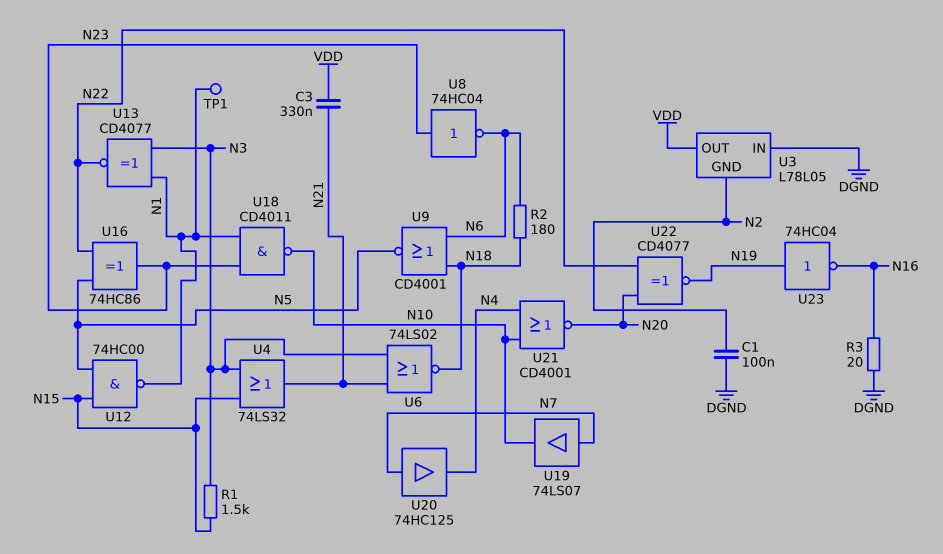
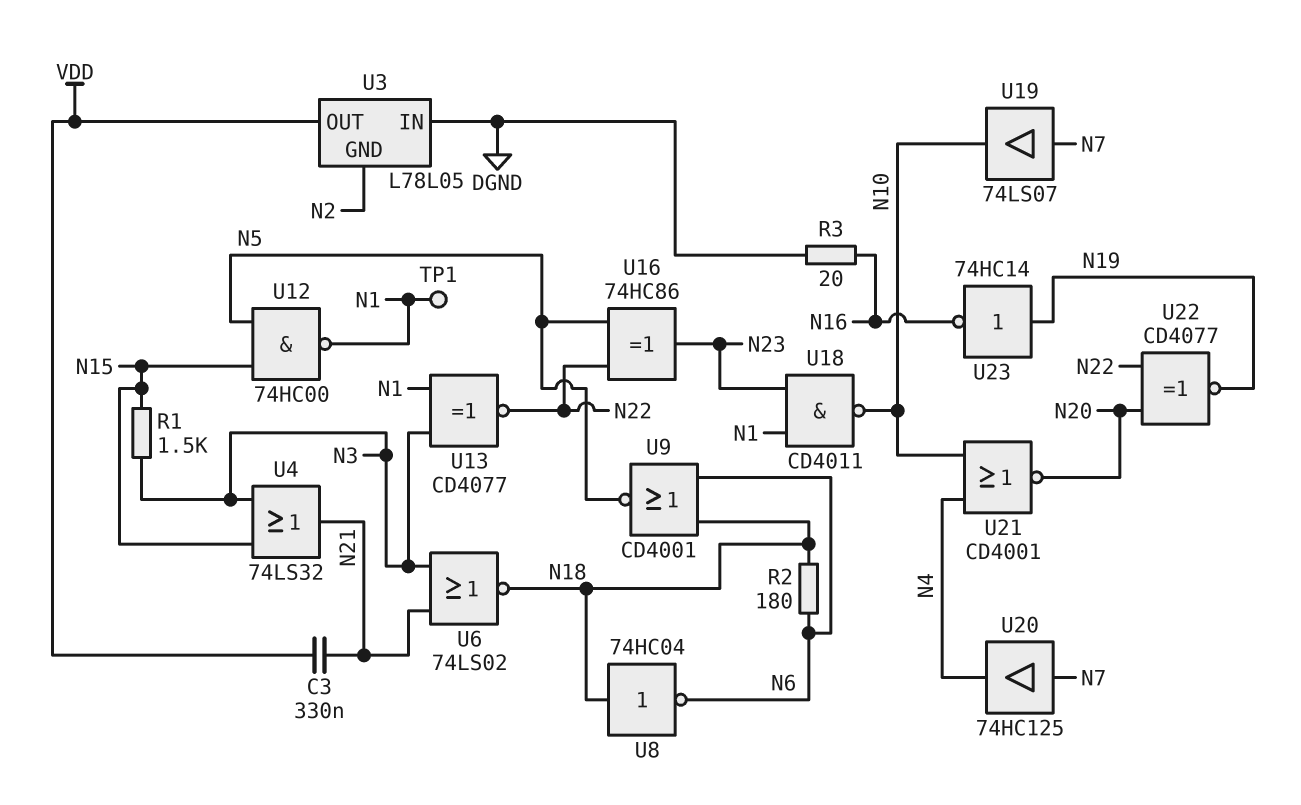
C1: 100nF (DGND, N2) -> none
U8: NOT 74HC04 (in N23, out N6) -> NOT 74HC04 (in N18, out N6)
U23: NOT 74HC04 (in N19, out N16) -> NOT 74HC14 (in N19, out N16)

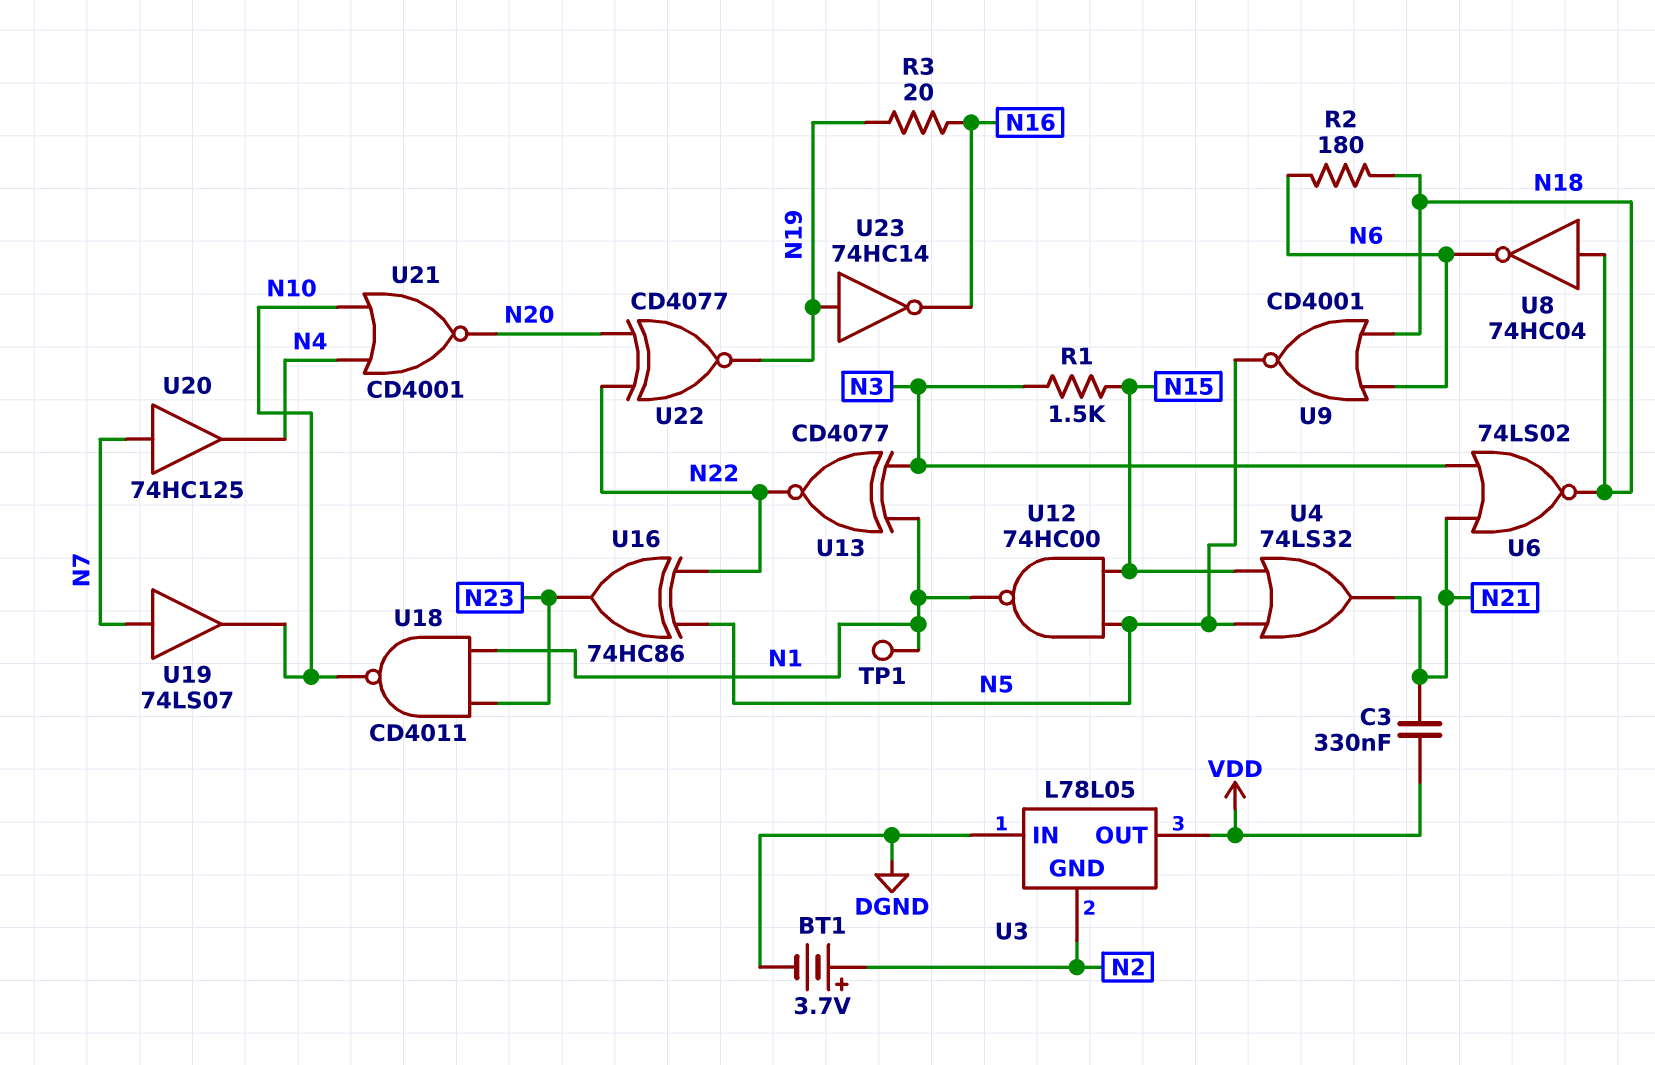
BT1: none -> 3.7V (plus N2, minus DGND)
R3: 20 (DGND, N16) -> 20 (N16, N19)
U4: OR 74LS32 (in N3, in N15, out N21) -> OR 74LS32 (in N5, in N15, out N21)

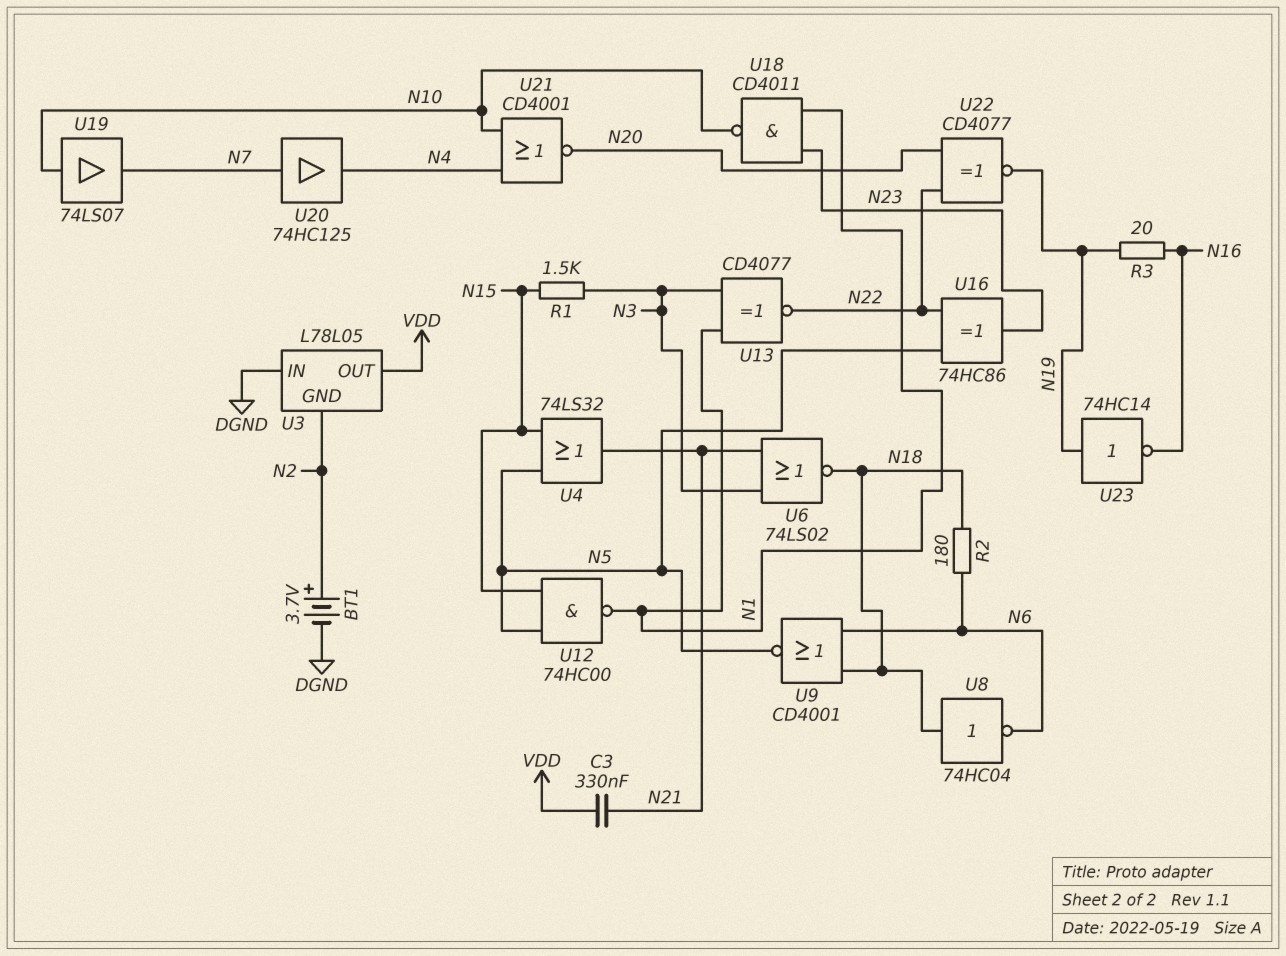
TP1: test point (N1) -> none
U19: buffer 74LS07 (in N7, out N10) -> buffer 74LS07 (in N10, out N7)

